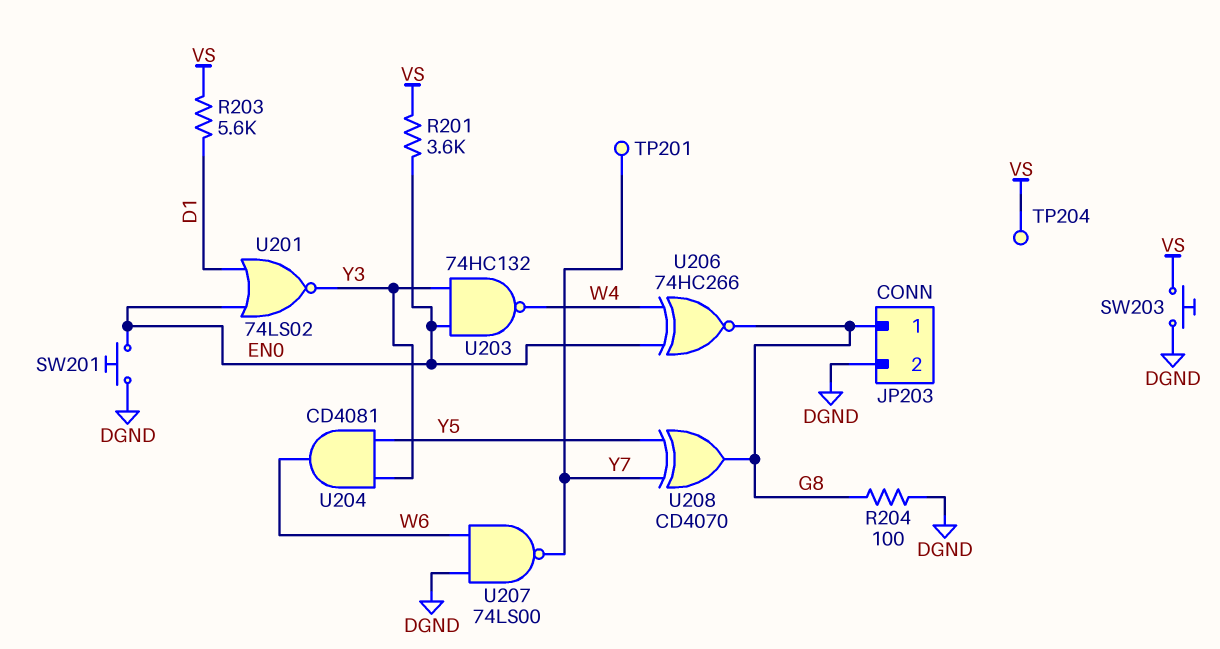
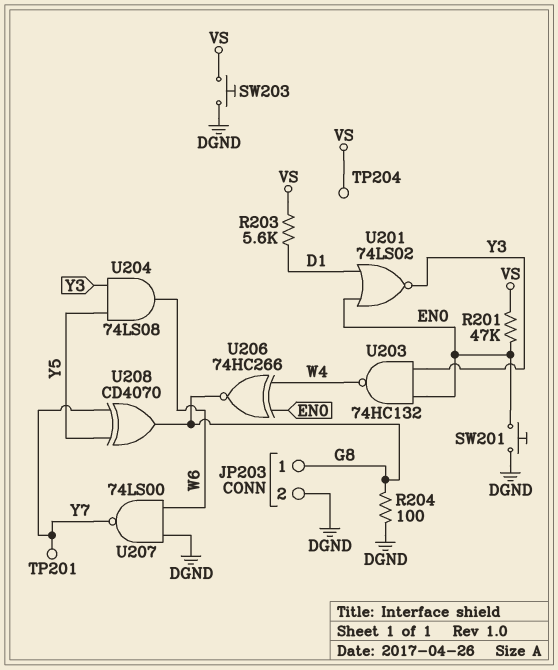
R201: 3.6k (EN0, VS) -> 47k (EN0, VS)
U204: AND CD4081 (in Y3, in Y5, out W6) -> AND 74LS08 (in Y3, in Y5, out W6)

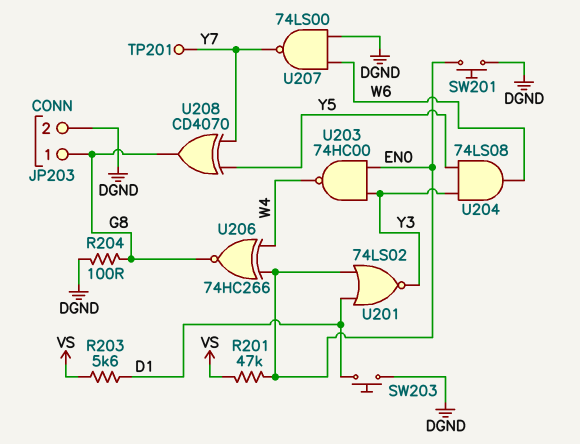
SW203: button (DGND, VS) -> button (D1, DGND)
TP204: test point (VS) -> none
U203: NAND 74HC132 (in EN0, in Y3, out W4) -> NAND 74HC00 (in EN0, in Y3, out W4)

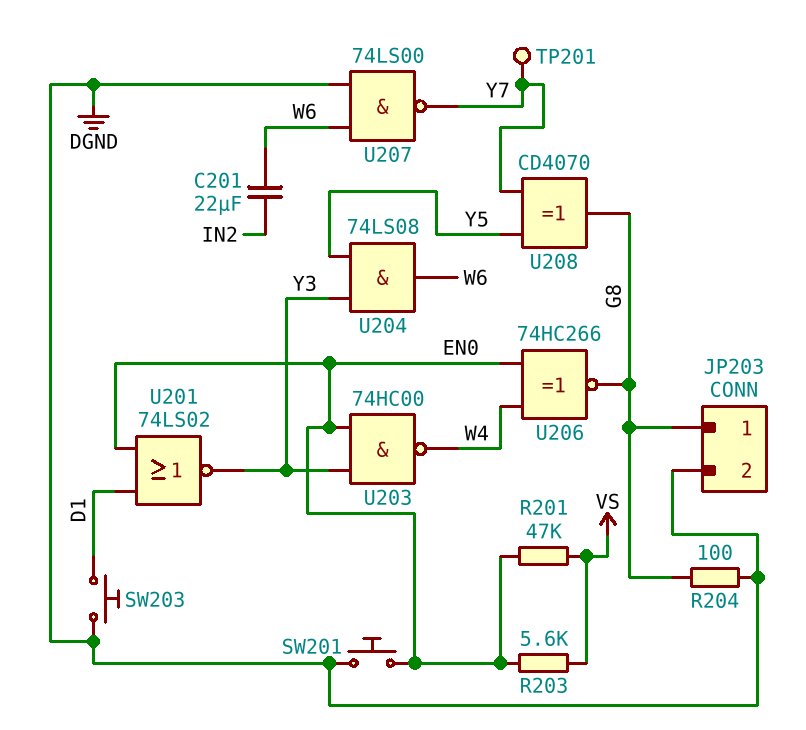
C201: none -> 22uF (IN2, W6)
R203: 5.6k (D1, VS) -> 5.6k (EN0, VS)

